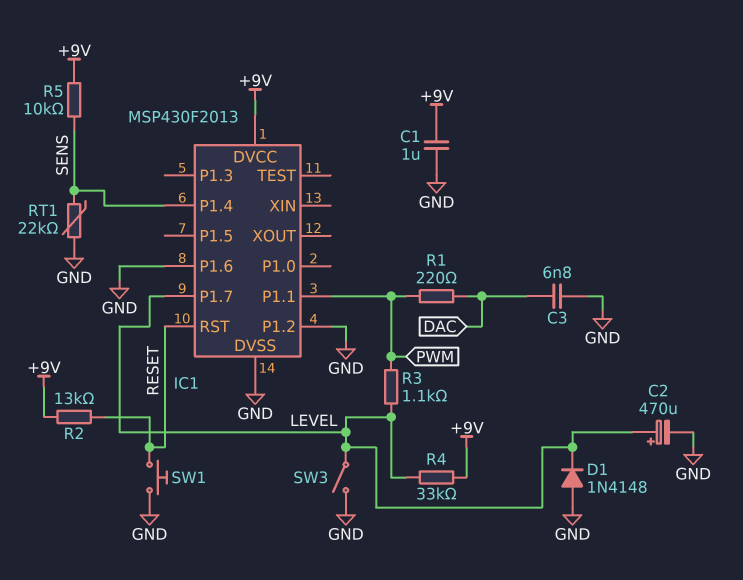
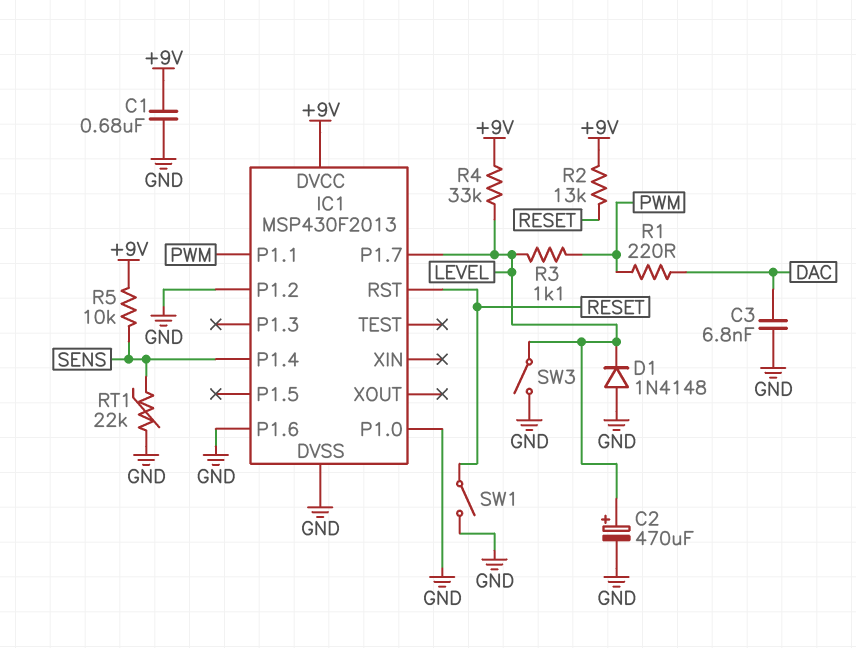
C1: 1uF (+9V, GND) -> 680nF (+9V, GND)
IC1 pin P1.0: none -> GND
SW1: button (GND, RESET) -> switch (GND, RESET)

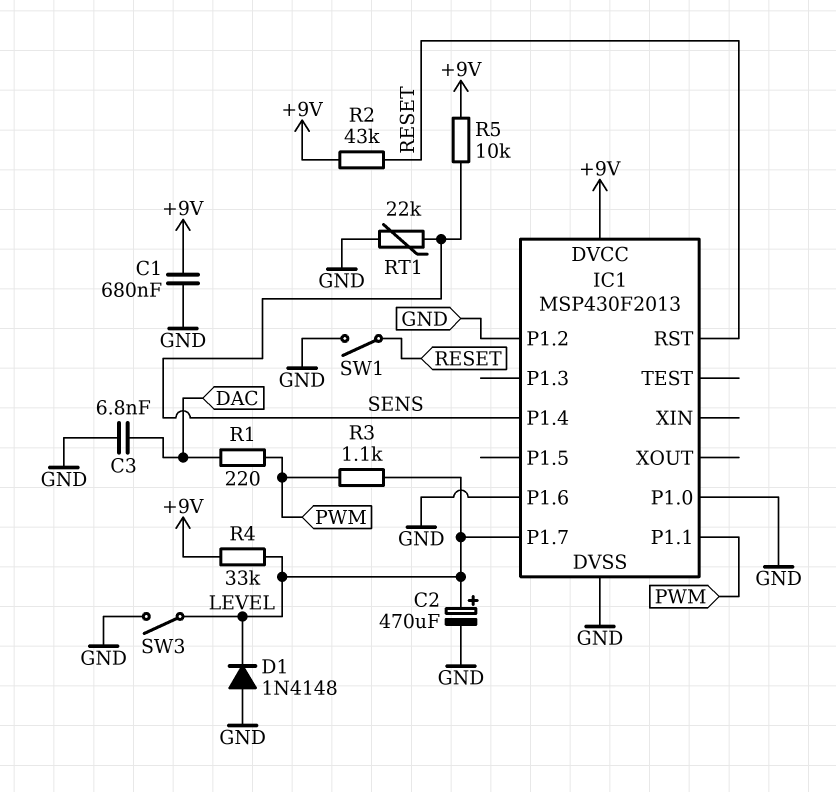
R2: 13k (+9V, RESET) -> 43k (+9V, RESET)

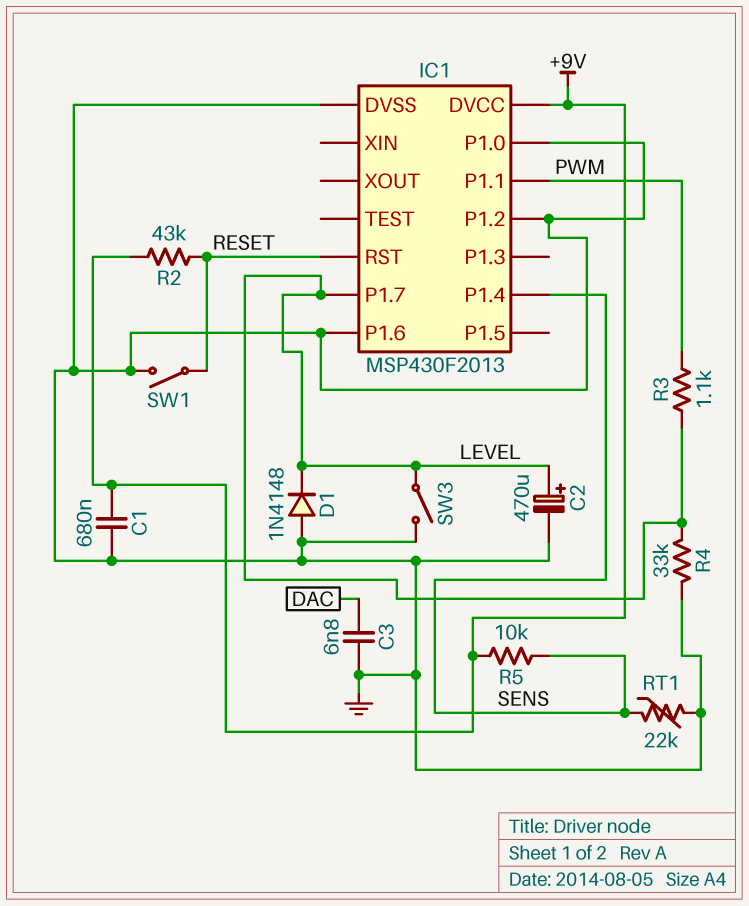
R1: 220 (DAC, PWM) -> none
R4: 33k (+9V, LEVEL) -> 33k (GND, LEVEL)

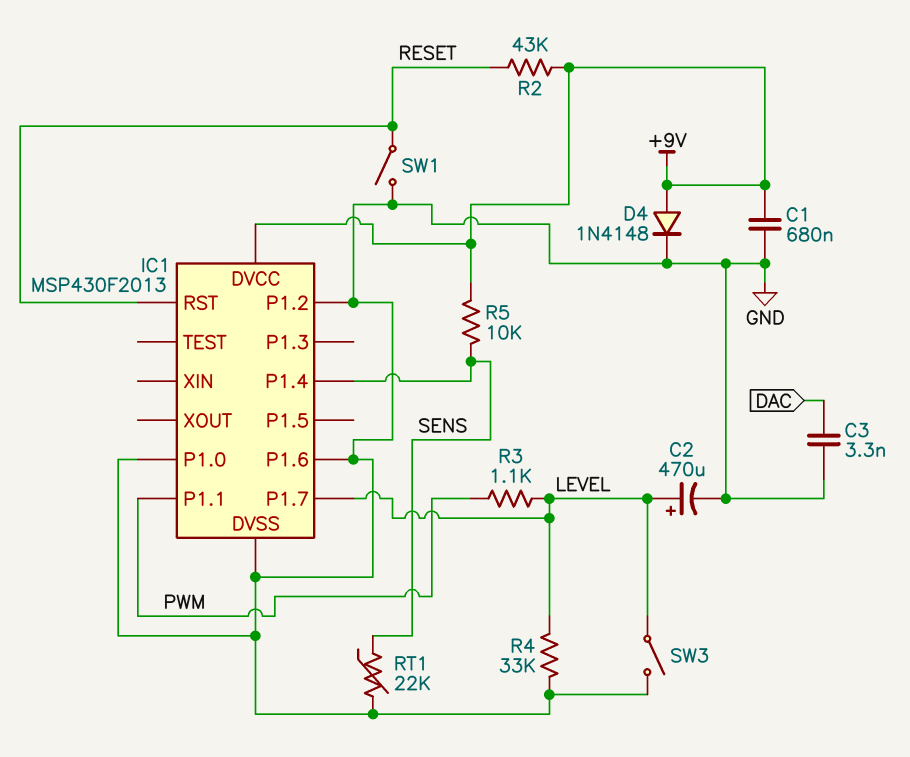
C3: 6.8nF (DAC, GND) -> 3.3nF (DAC, GND)
D1: diode 1N4148 (A GND, K LEVEL) -> none
D4: none -> diode 1N4148 (A +9V, K GND)

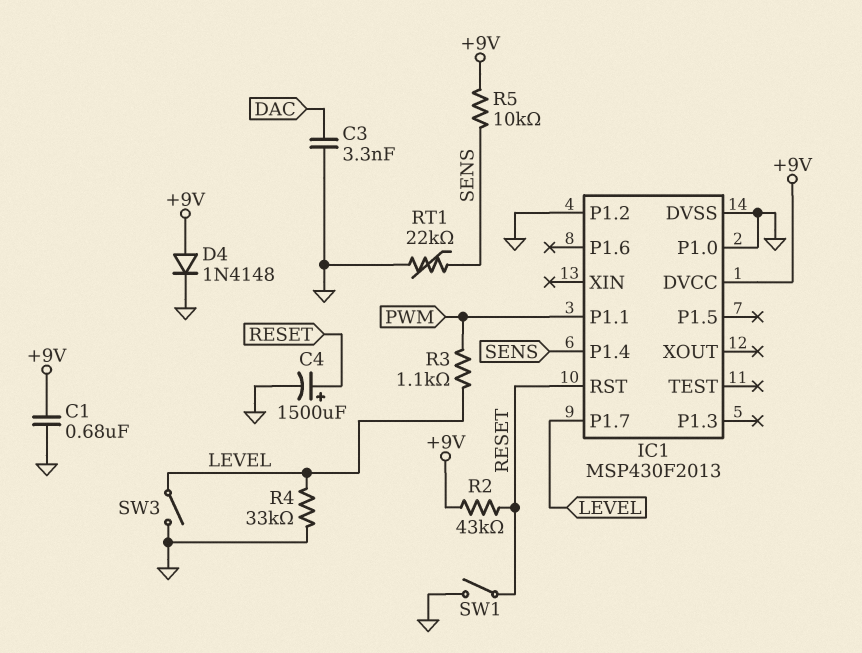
C2: 470uF (plus LEVEL, minus GND) -> none
C4: none -> 1500uF (plus RESET, minus GND)
IC1 pin P1.6: GND -> none

